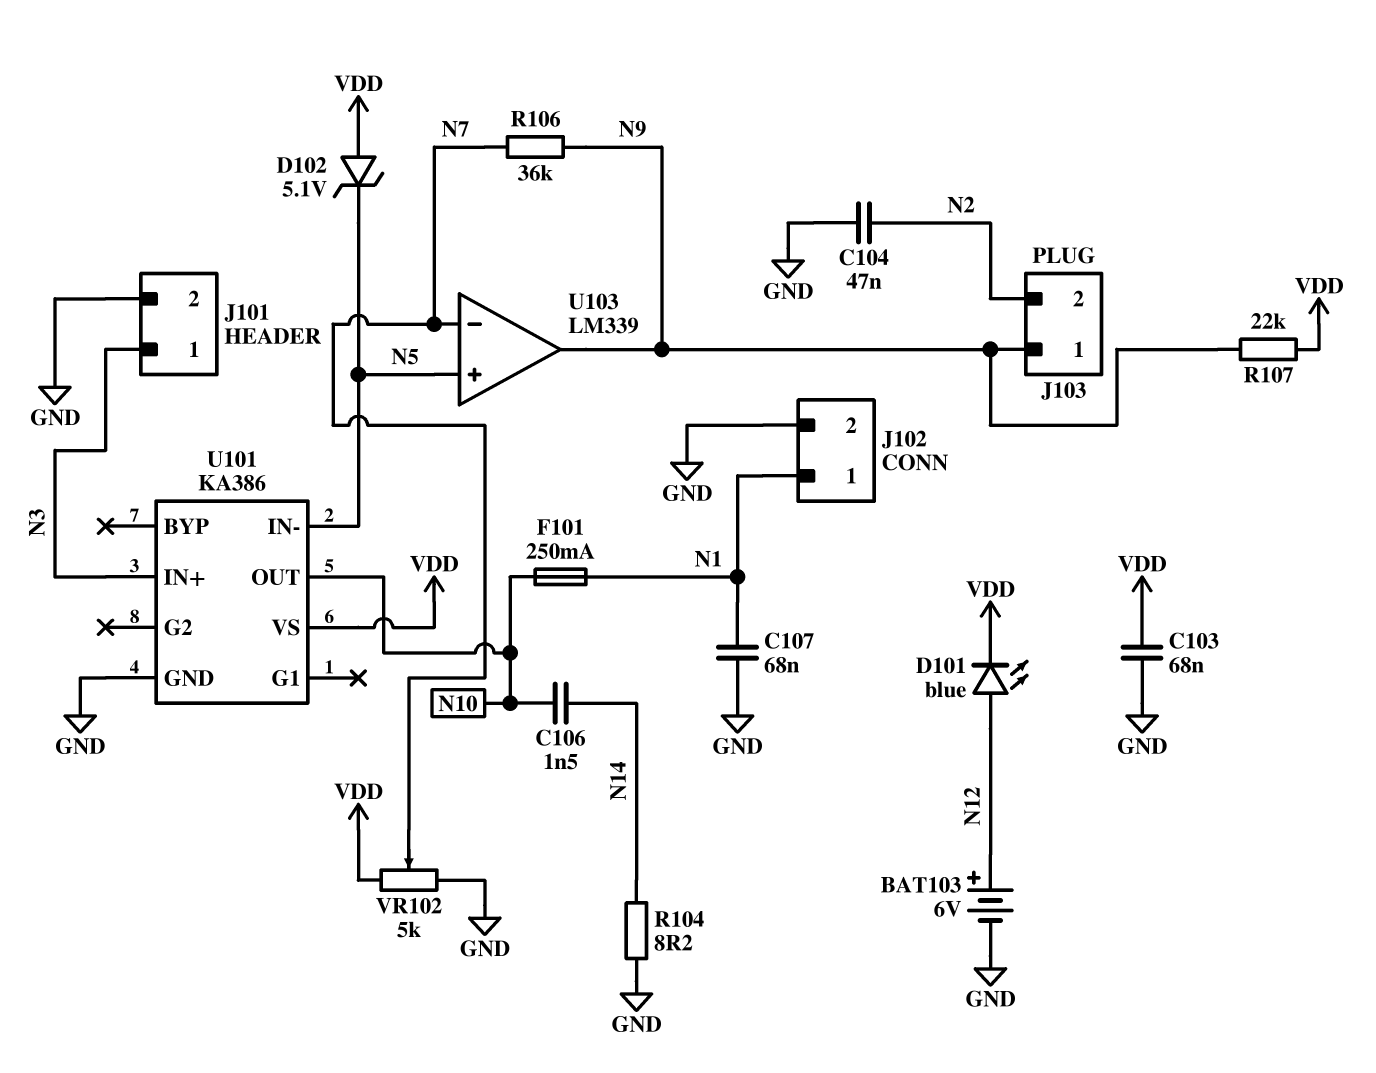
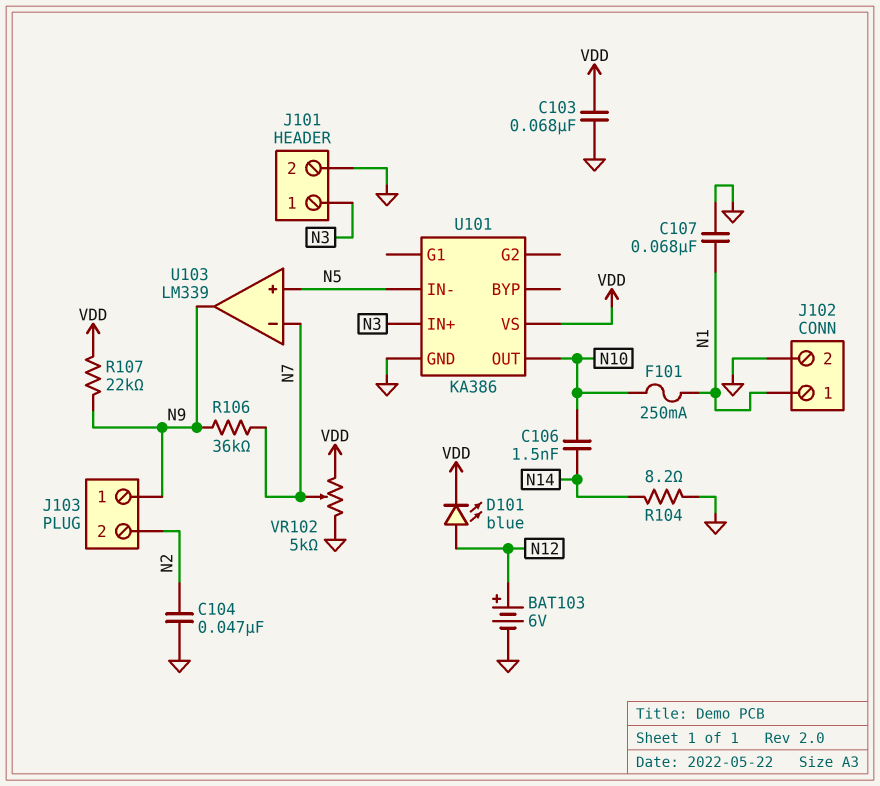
D102: zener 5.1V (A VDD, K N5) -> none

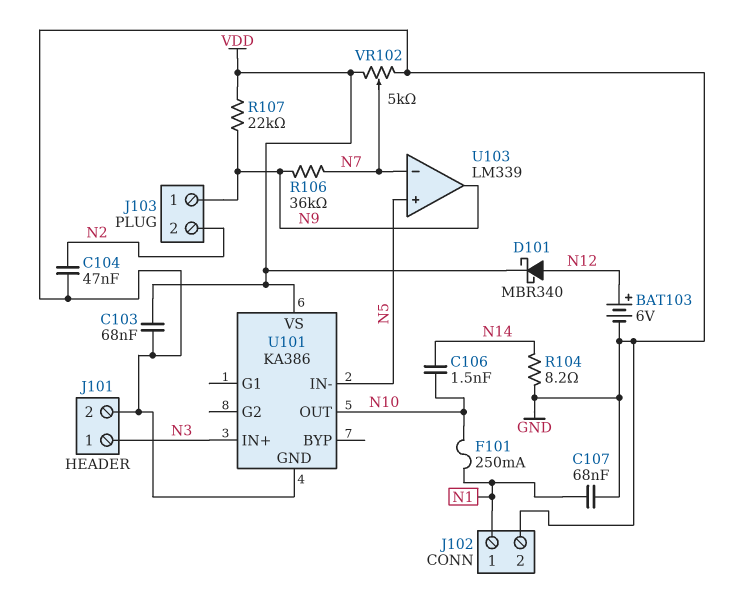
D101: LED blue (A N12, K VDD) -> schottky MBR340 (A N12, K VDD)

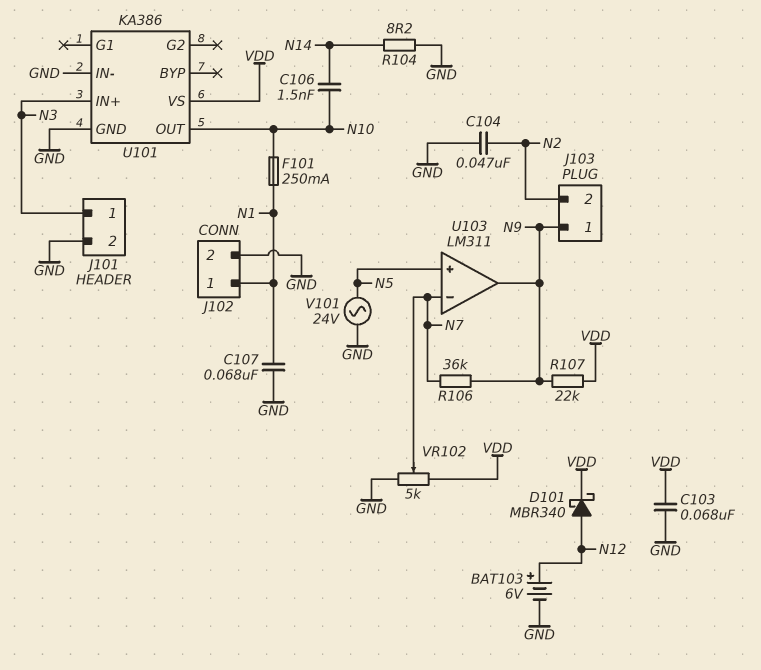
U101 pin IN-: N5 -> GND
U103: LM339 -> LM311
V101: none -> AC 24V (GND, N5)

